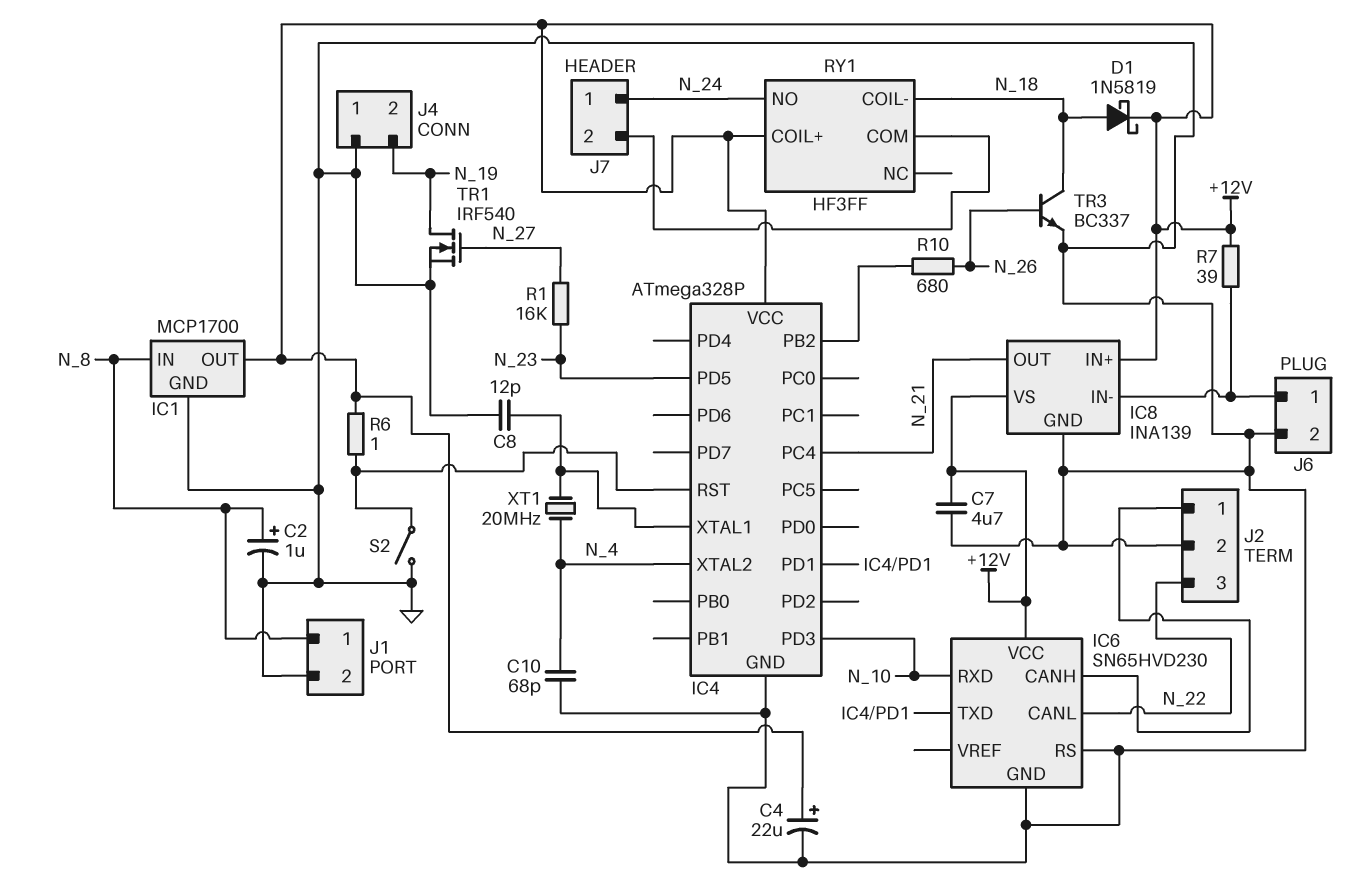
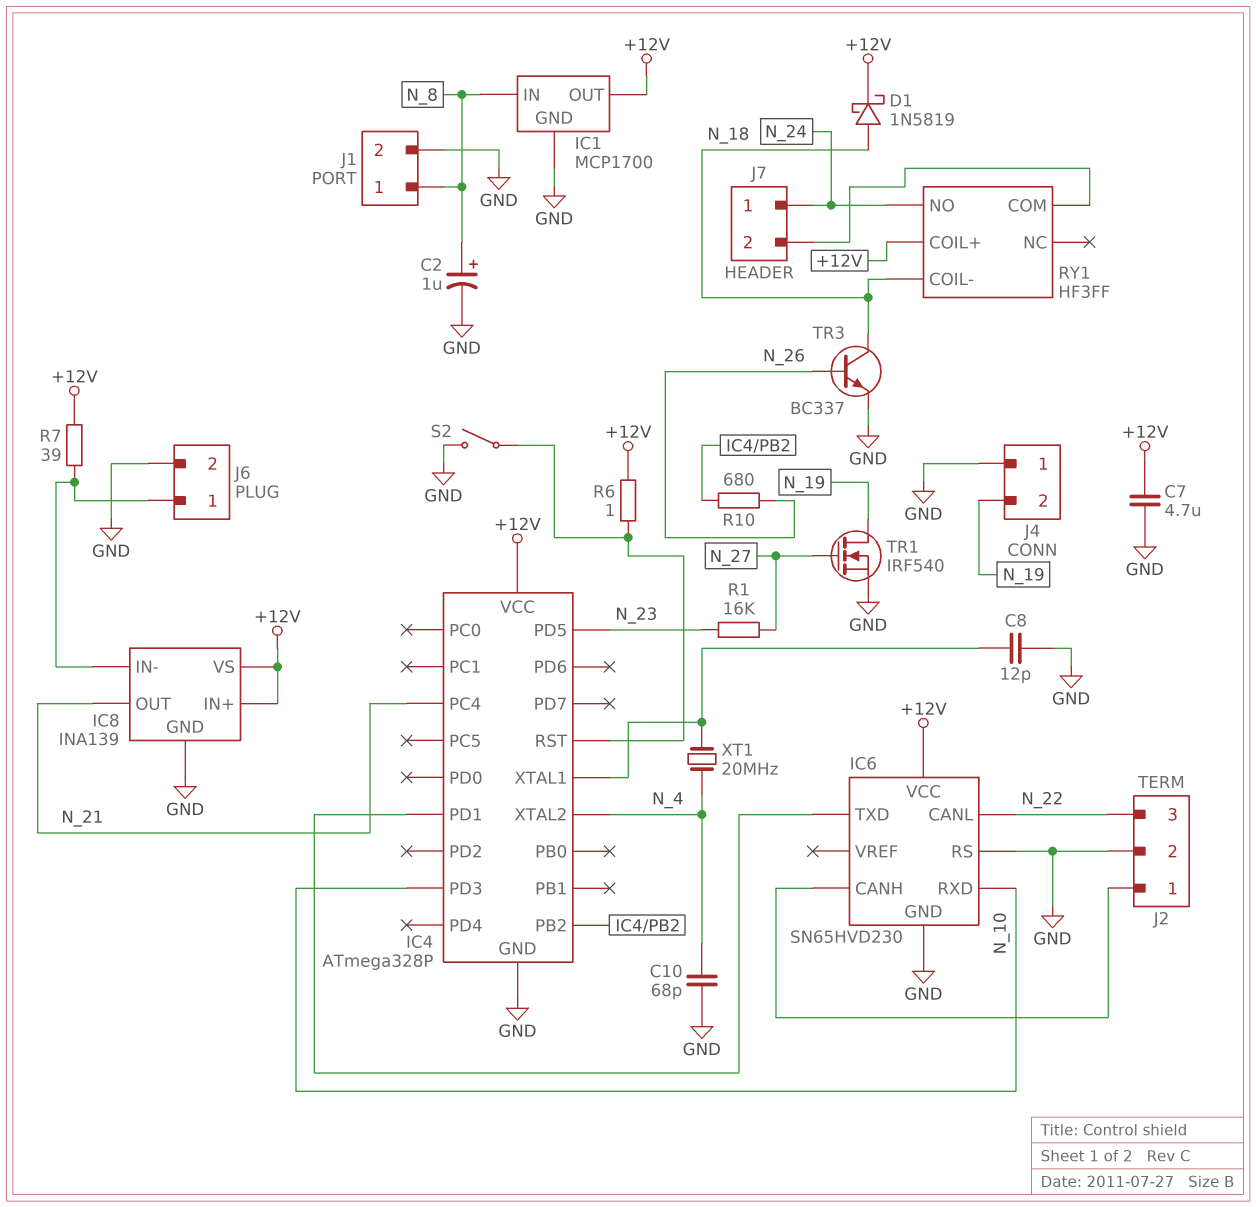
C4: 22uF (plus +12V, minus GND) -> none

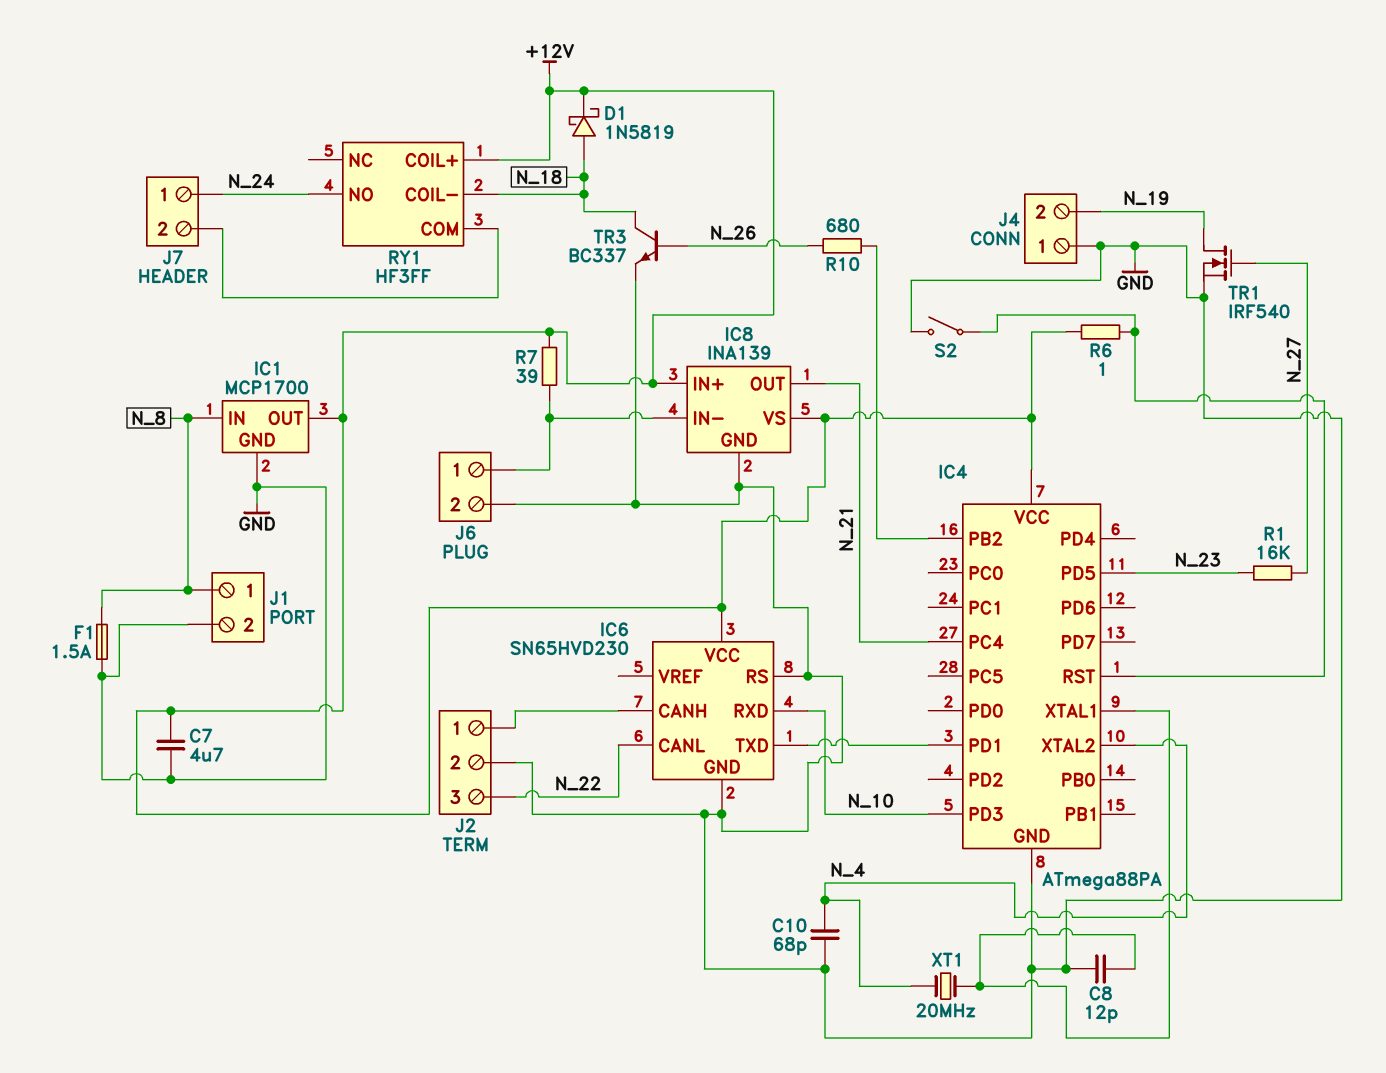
C2: 1uF (plus N_8, minus GND) -> none
F1: none -> 1.5A (GND, N_8)
IC4: ATmega328P -> ATmega88PA

